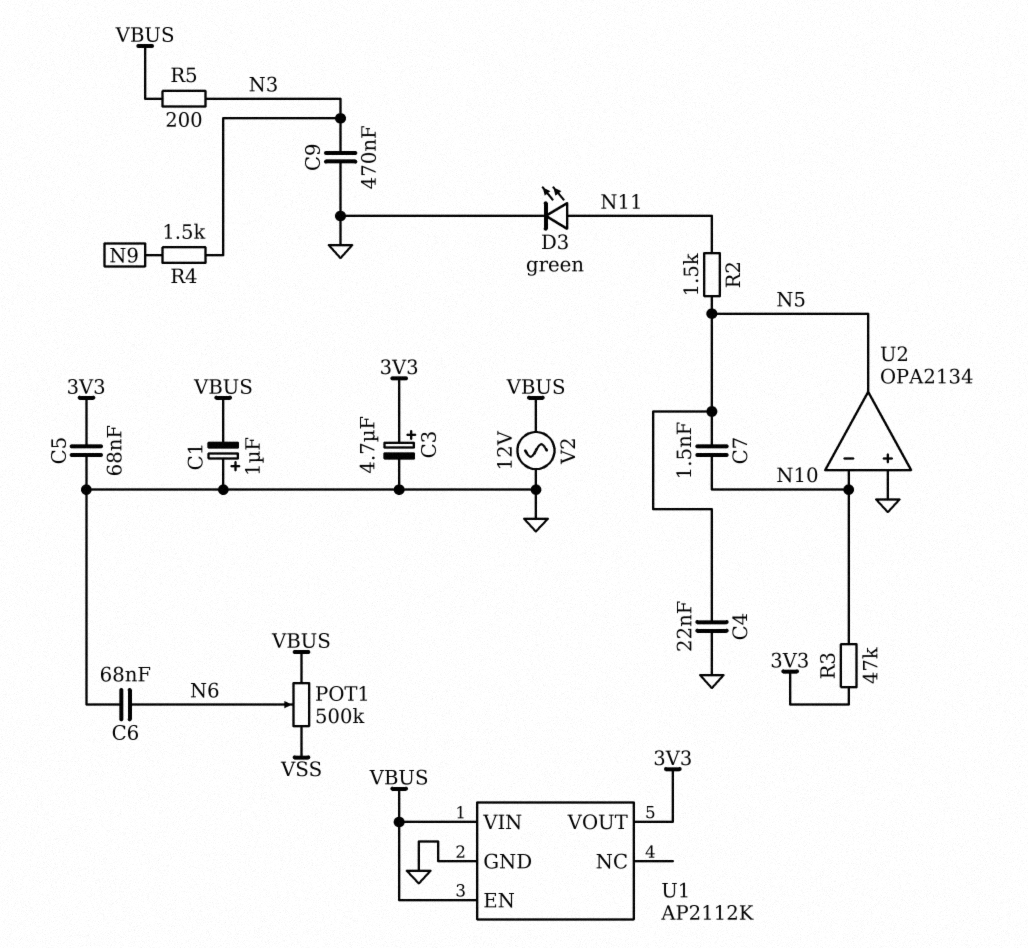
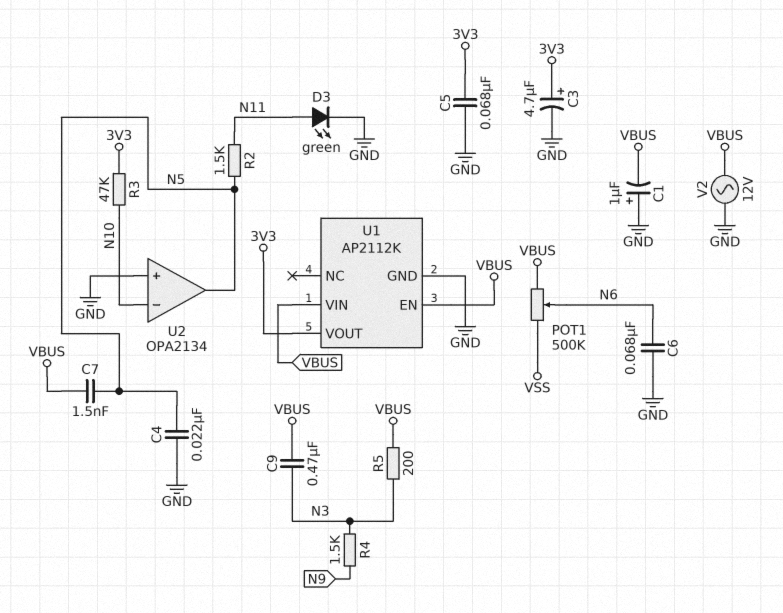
C7: 1.5nF (N5, N10) -> 1.5nF (N5, VBUS)
C9: 470nF (GND, N3) -> 470nF (N3, VBUS)

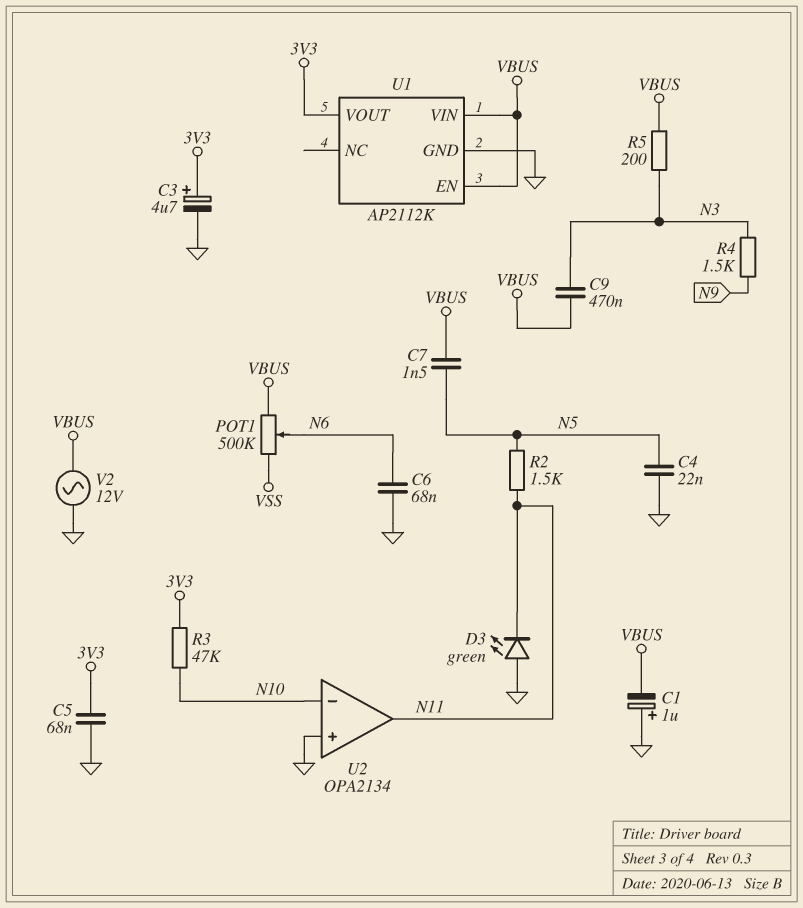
D3: LED green (A N11, K GND) -> LED green (A GND, K N11)
U2 pin out: N5 -> N11

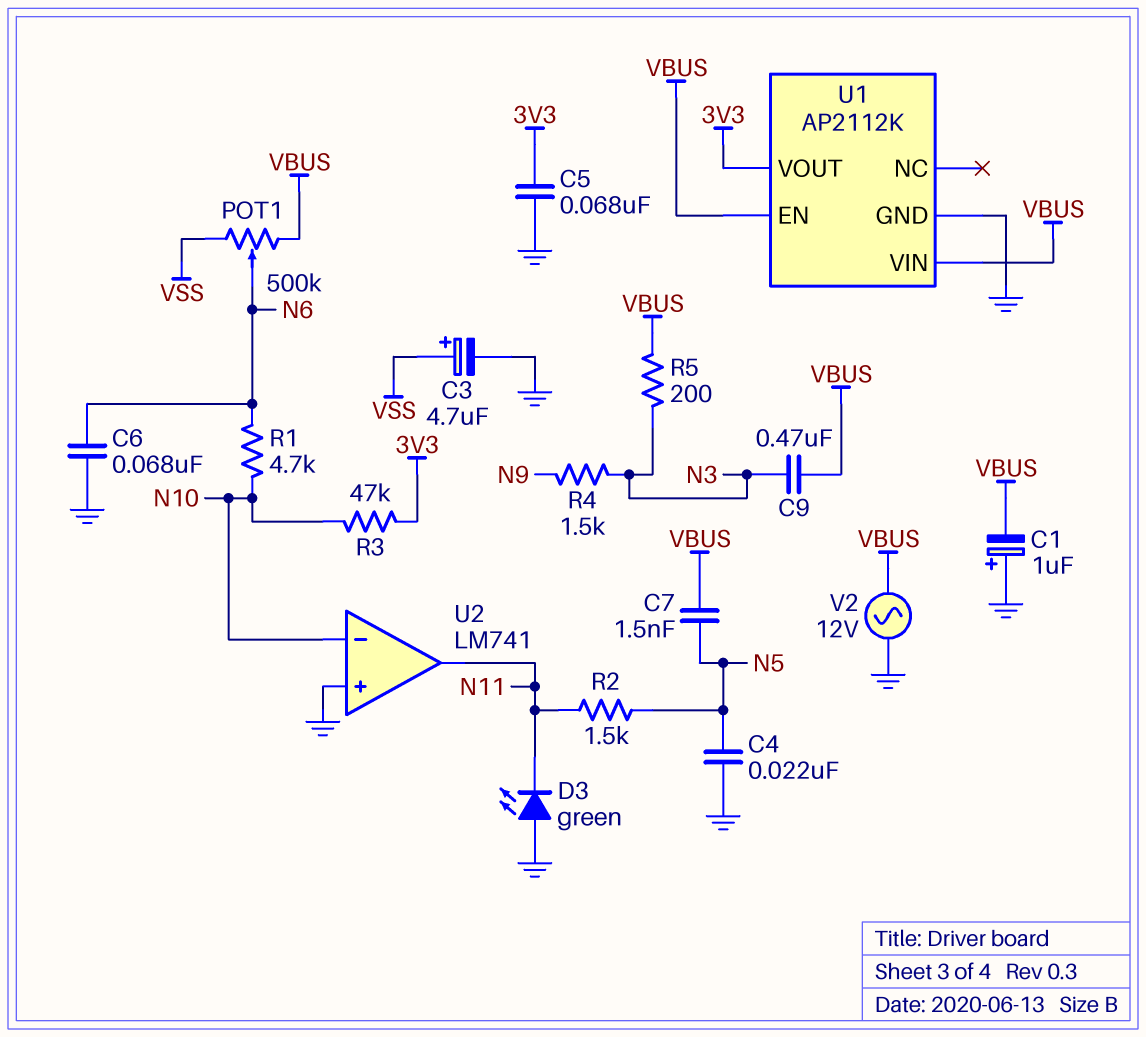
C3: 4.7uF (plus 3V3, minus GND) -> 4.7uF (plus VSS, minus GND)
R1: none -> 4.7k (N6, N10)
U2: OPA2134 -> LM741

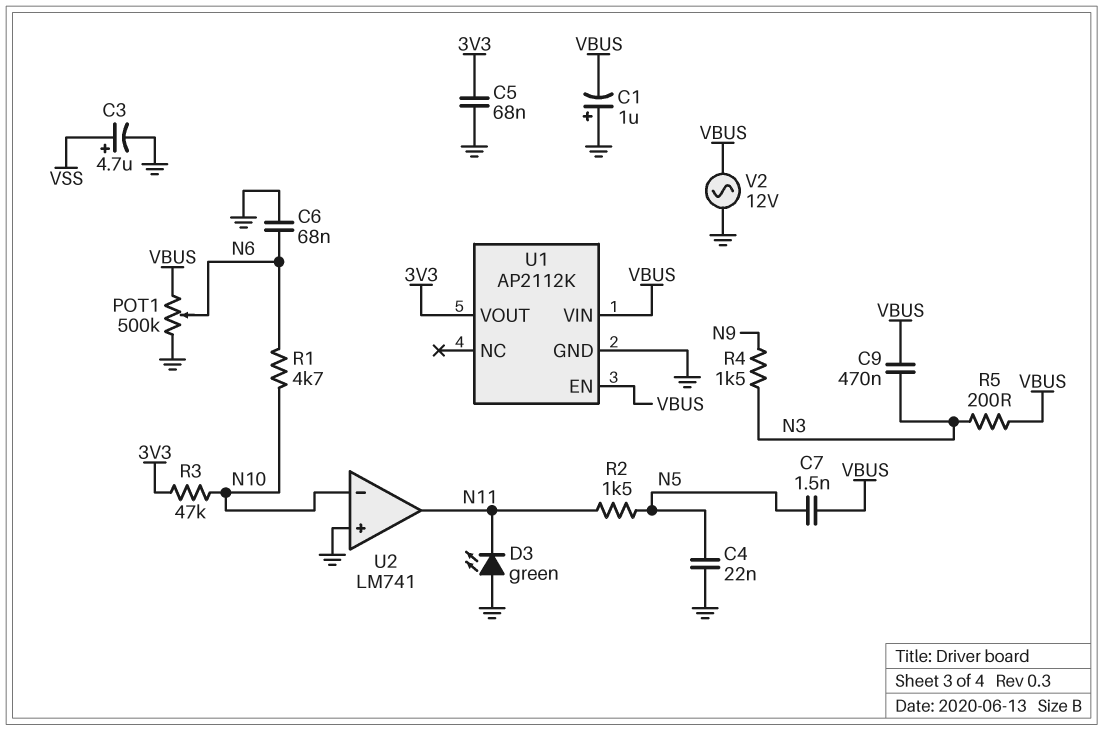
POT1: 500k (VBUS, VSS, wiper N6) -> 500k (GND, VBUS, wiper N6)

